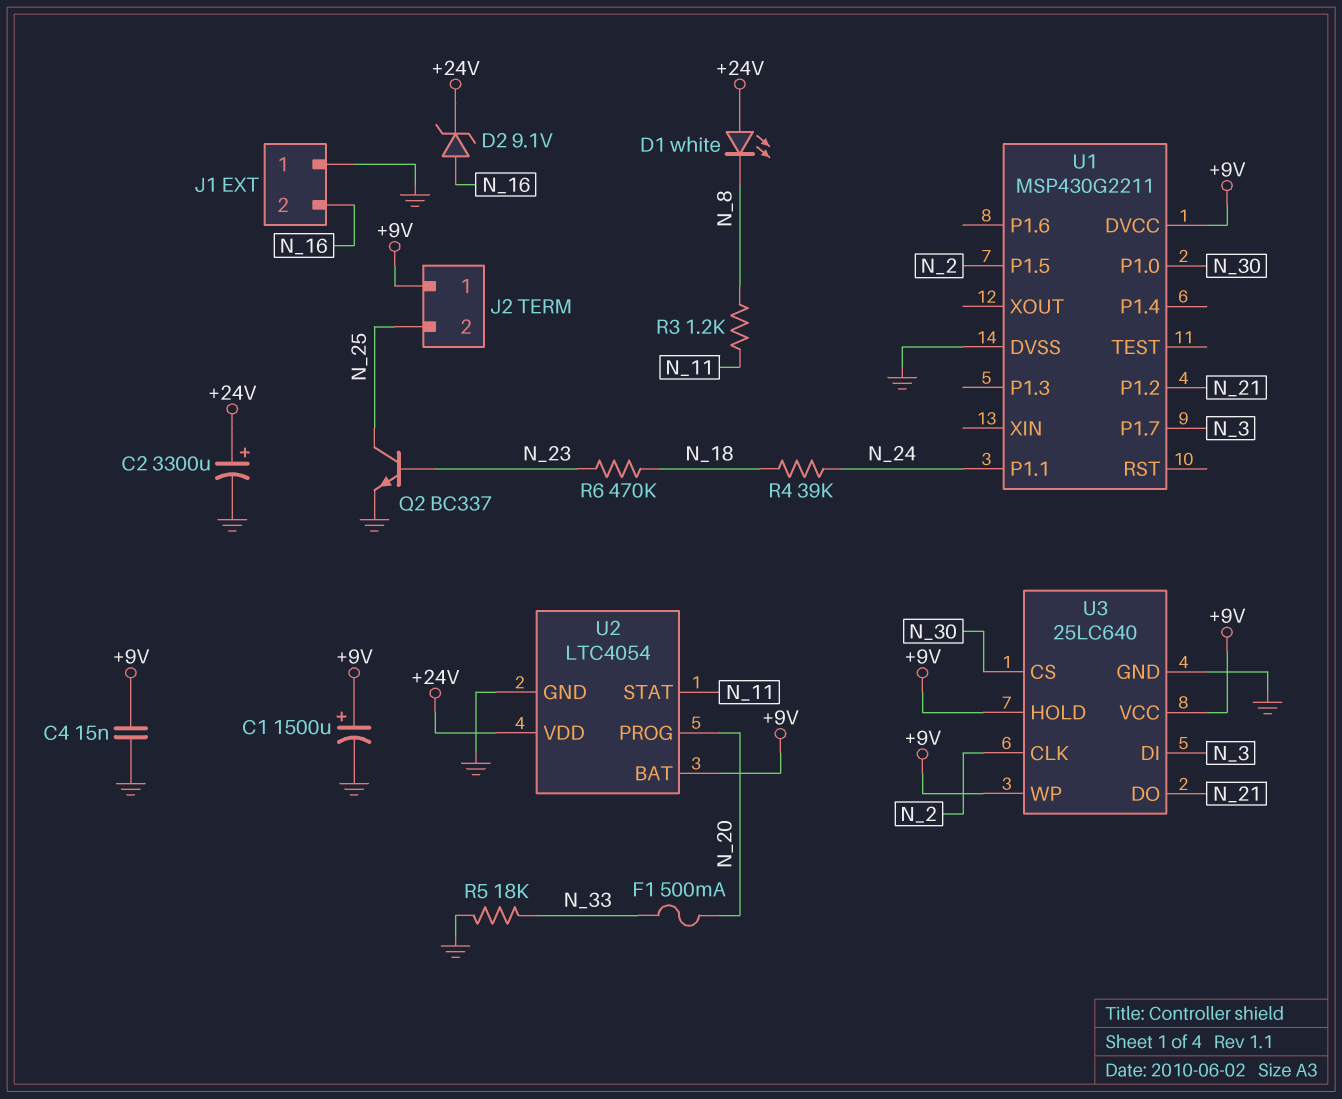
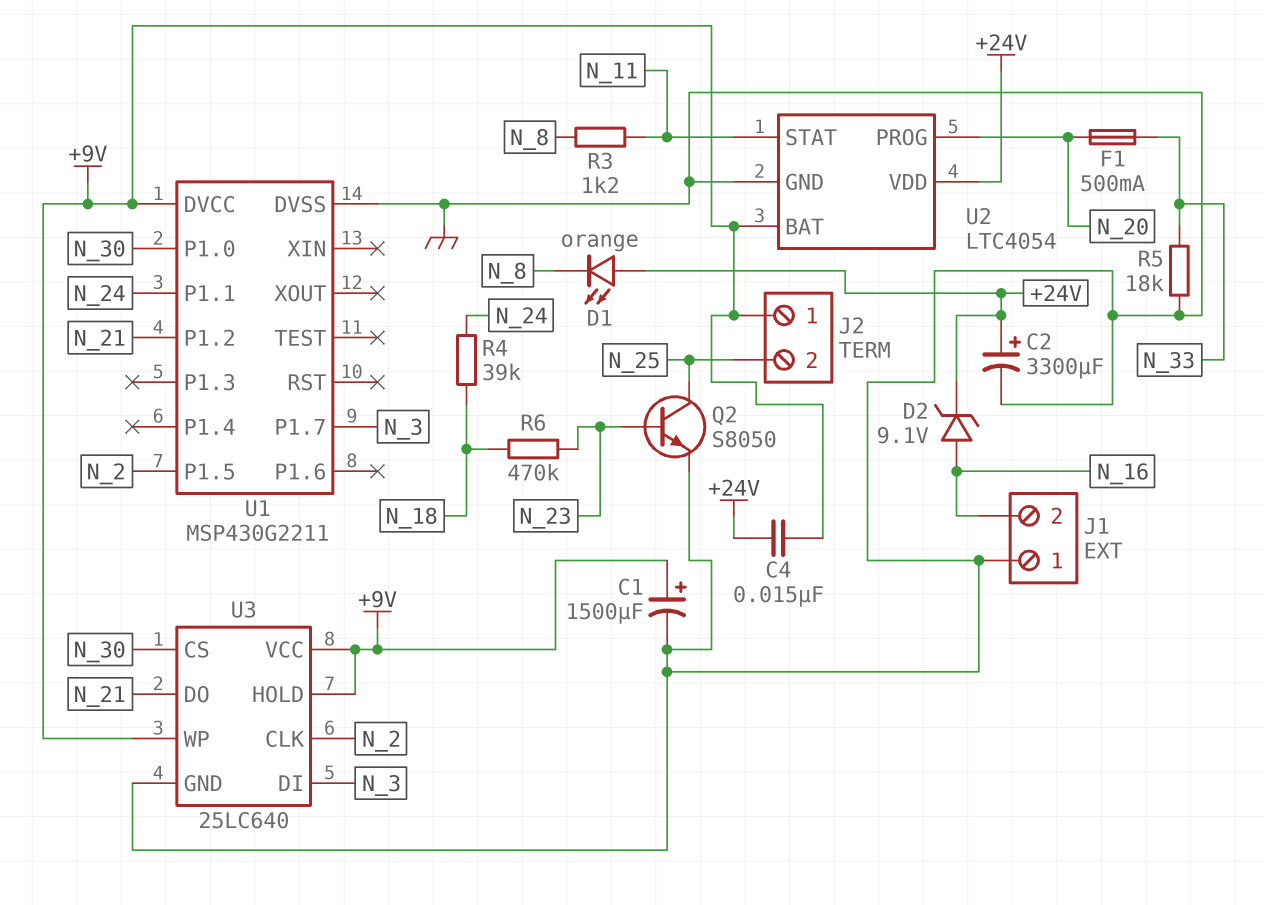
C4: 15nF (+9V, GND) -> 15nF (+9V, +24V)
D1: LED white (A +24V, K N_8) -> LED orange (A +24V, K N_8)
Q2: NPN BC337 (B N_23, C N_25, E GND) -> NPN S8050 (B N_23, C N_25, E GND)

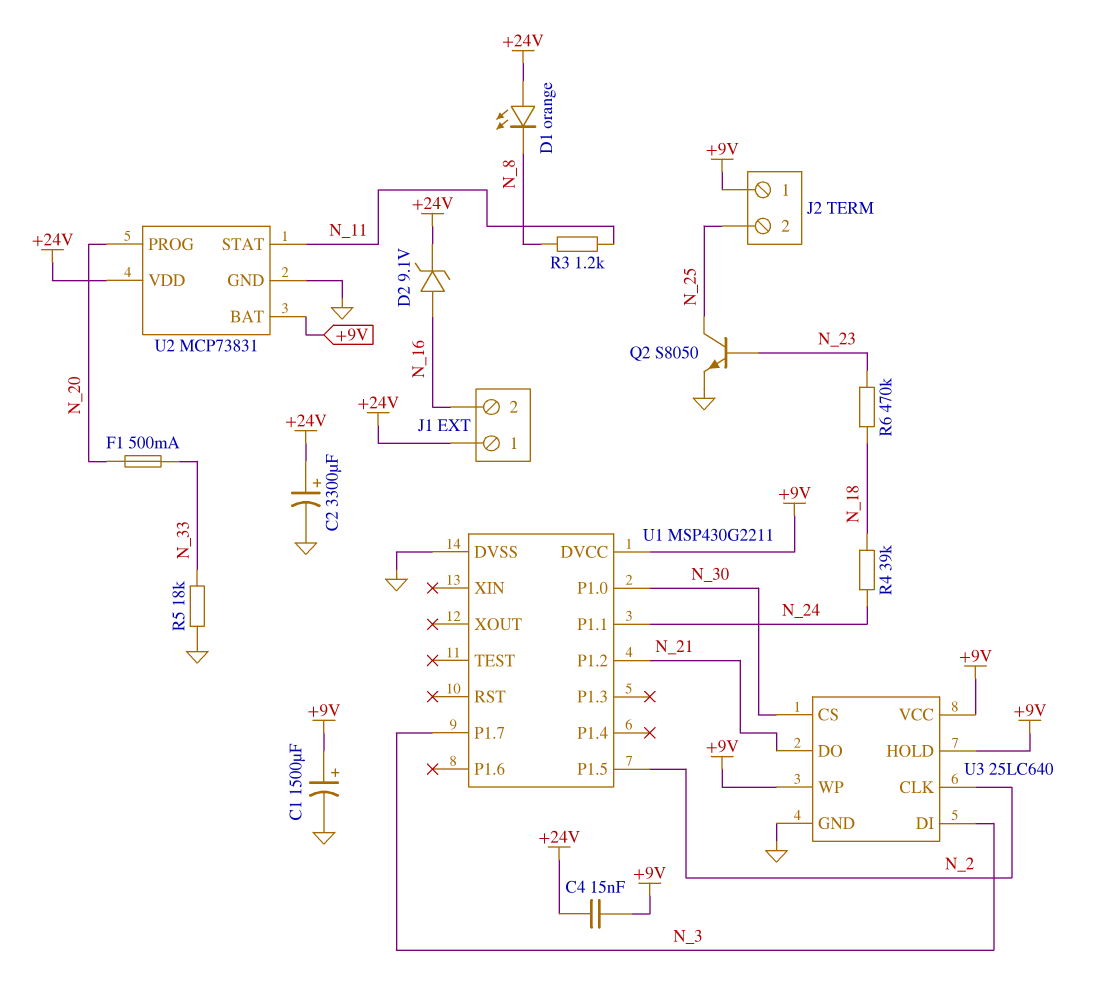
J1 pin 1: GND -> +24V
U2: LTC4054 -> MCP73831

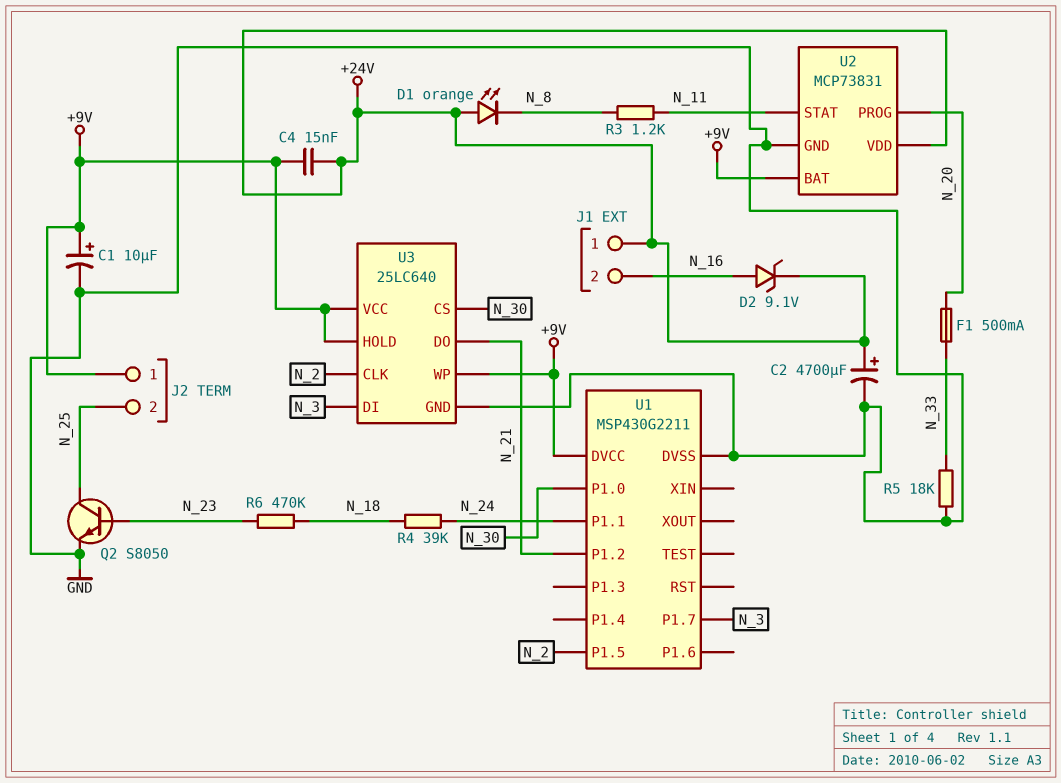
C1: 1500uF (plus +9V, minus GND) -> 10uF (plus +9V, minus GND)
C2: 3300uF (plus +24V, minus GND) -> 4700uF (plus +24V, minus GND)

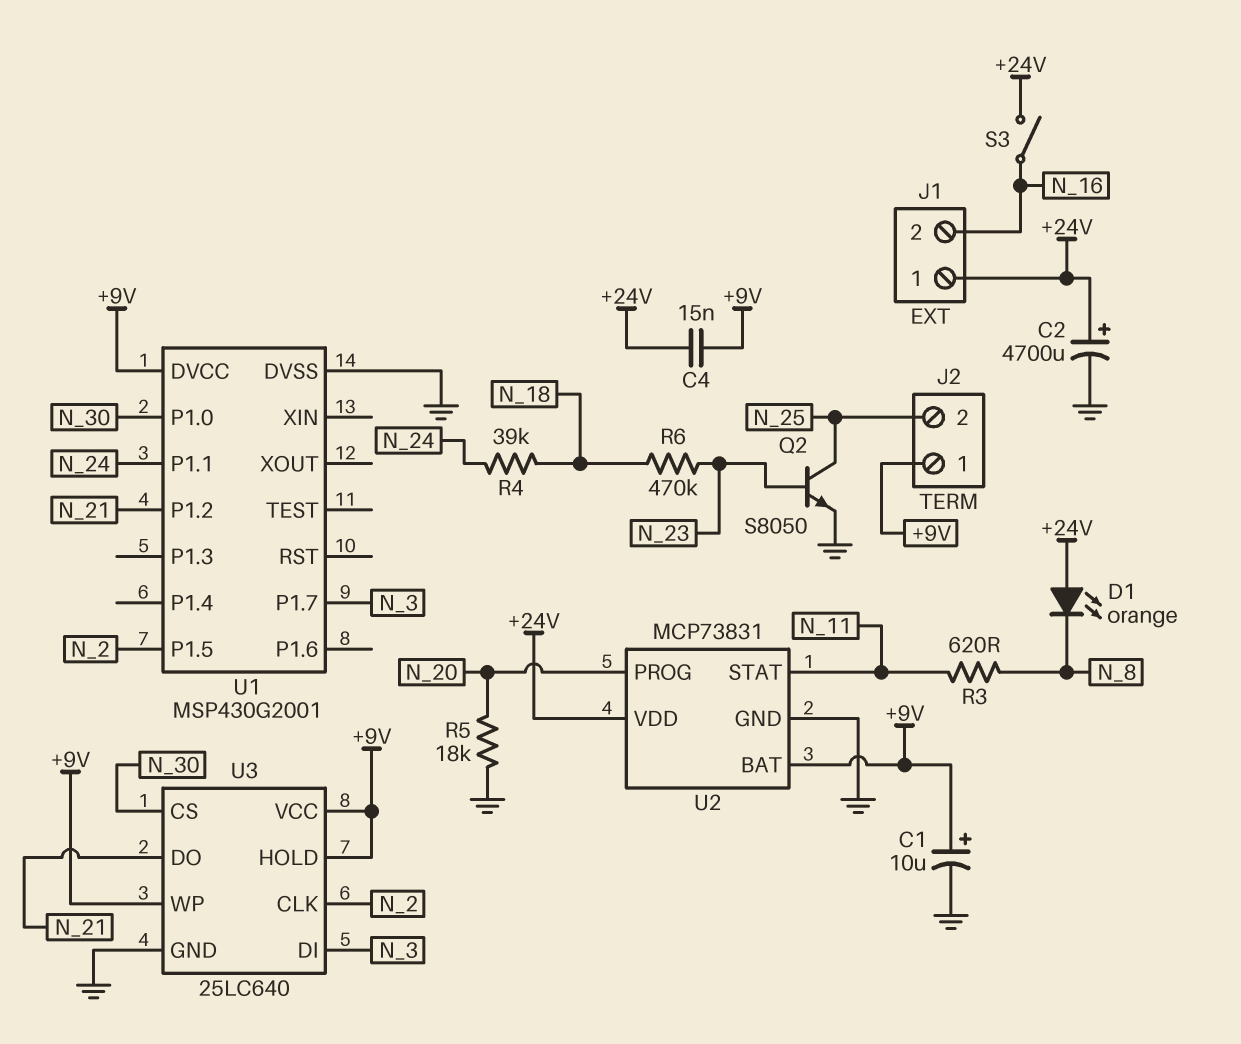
D2: zener 9.1V (A N_16, K +24V) -> none
F1: 500mA (N_20, N_33) -> none
R3: 1.2k (N_8, N_11) -> 620 (N_8, N_11)
R5: 18k (GND, N_33) -> 18k (GND, N_20)
S3: none -> switch (+24V, N_16)
U1: MSP430G2211 -> MSP430G2001

